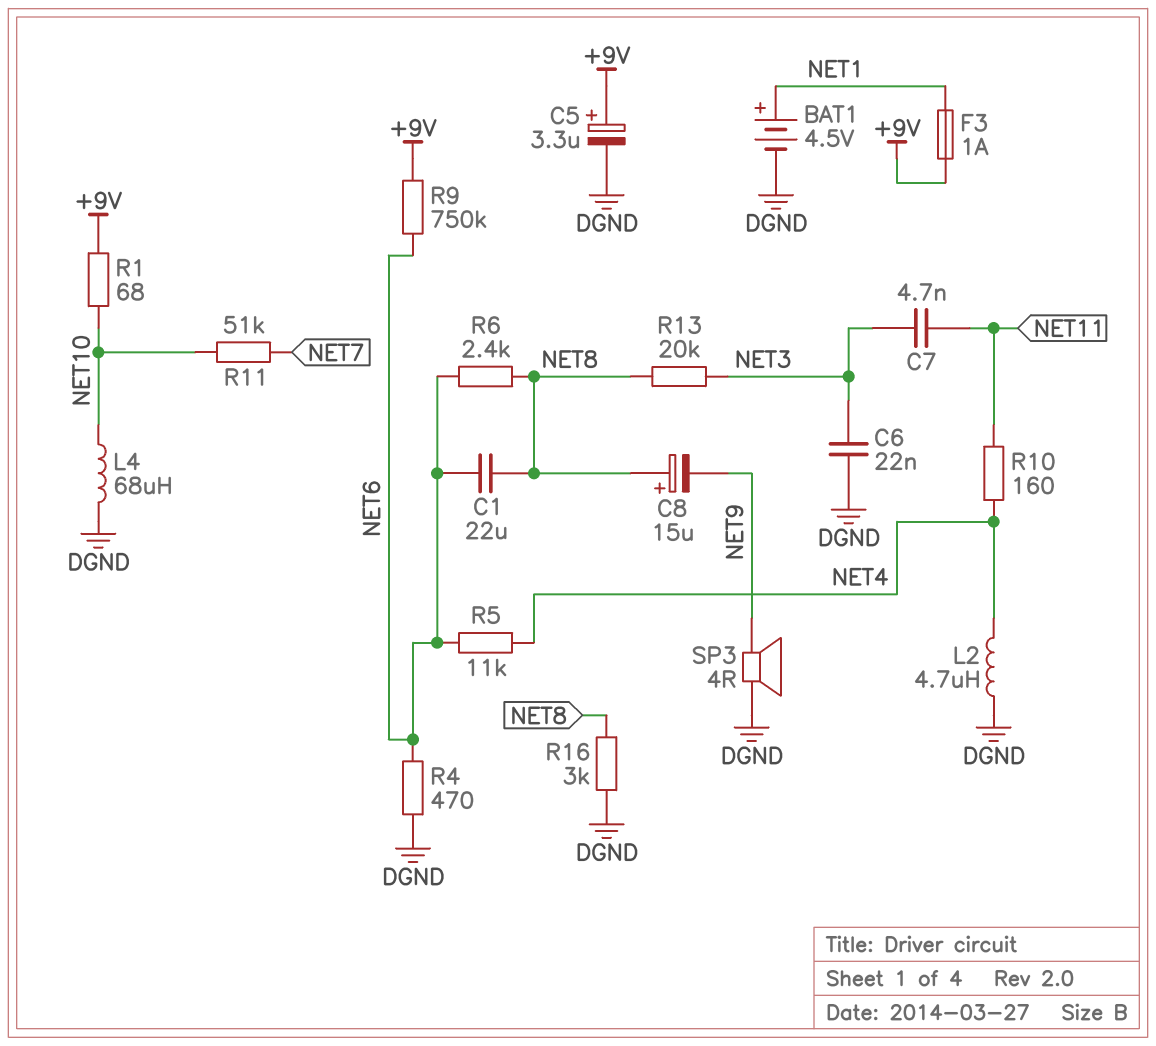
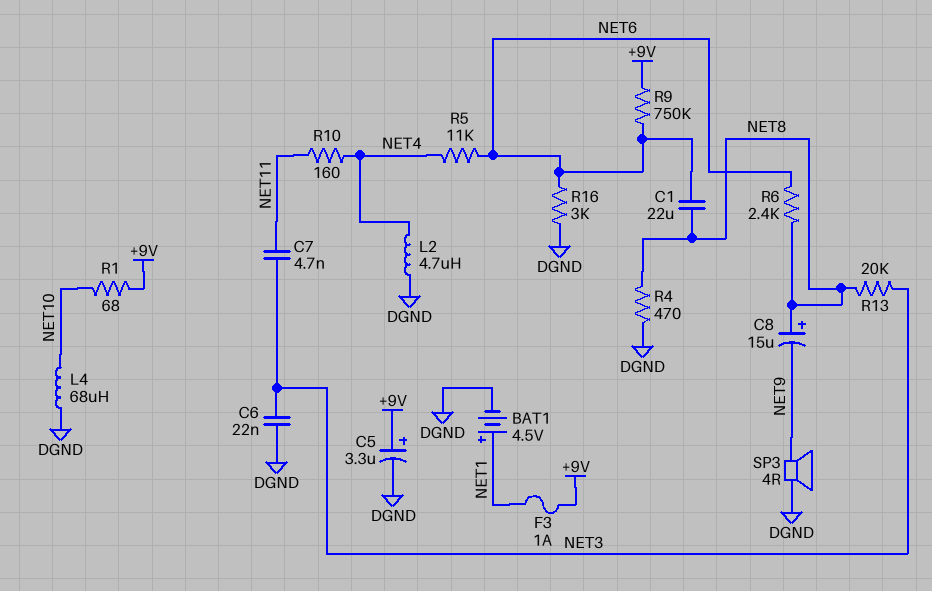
R4: 470 (DGND, NET6) -> 470 (DGND, NET8)
R11: 51k (NET7, NET10) -> none
R16: 3k (DGND, NET8) -> 3k (DGND, NET6)

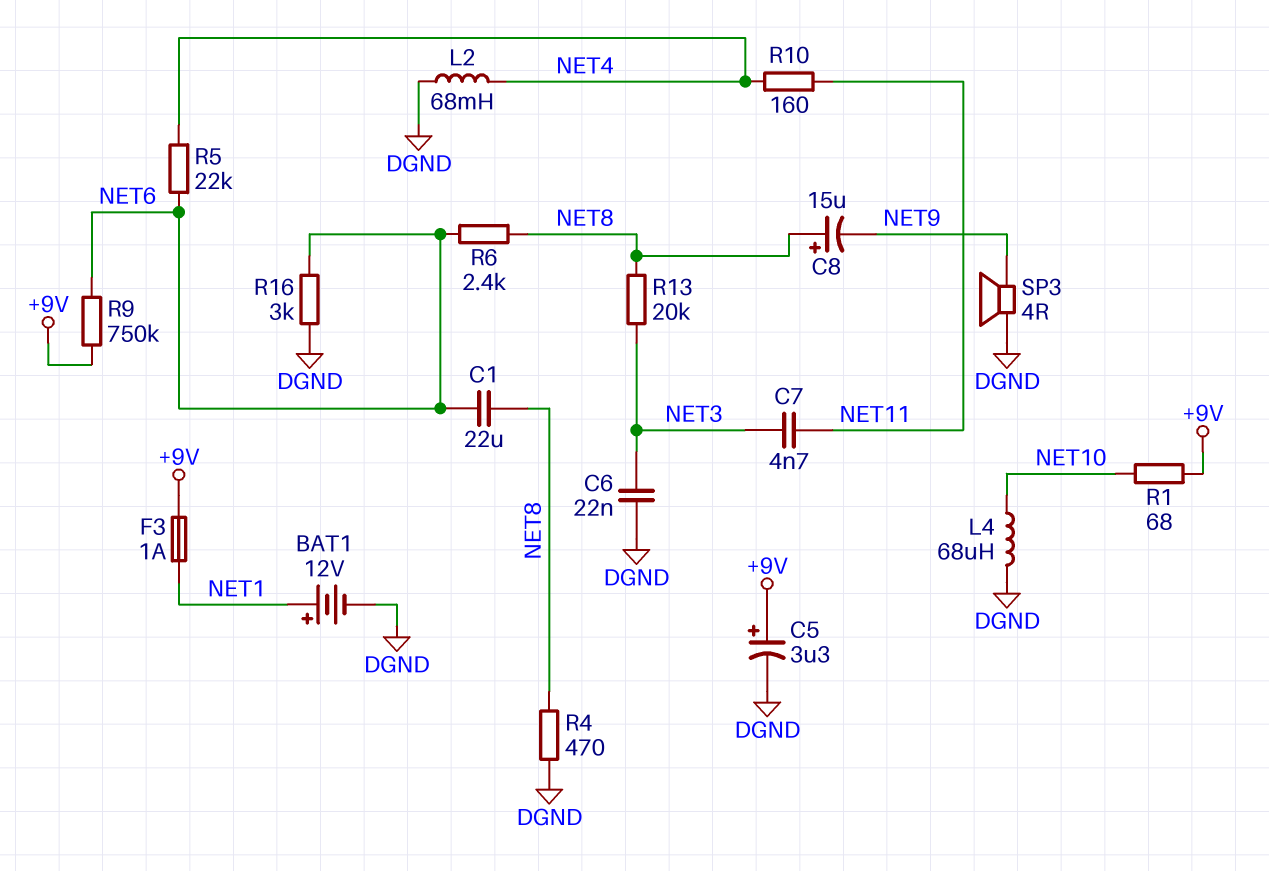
BAT1: 4.5V (plus NET1, minus DGND) -> 12V (plus NET1, minus DGND)
L2: 4.7uH (DGND, NET4) -> 68mH (DGND, NET4)
R5: 11k (NET4, NET6) -> 22k (NET4, NET6)

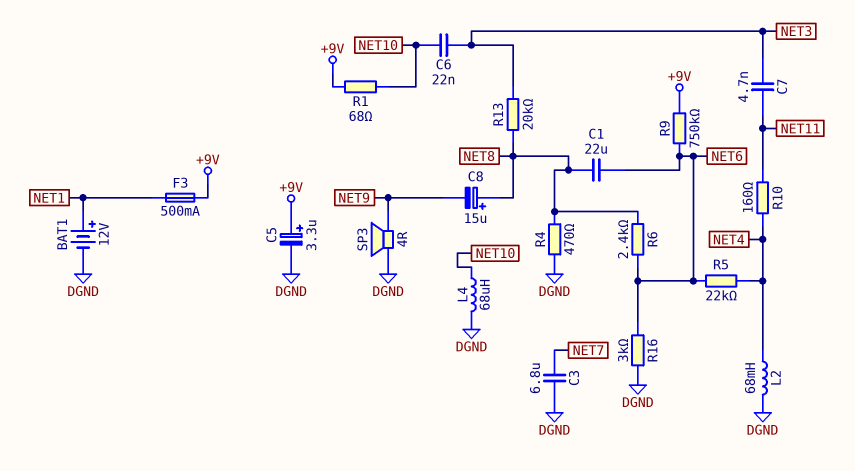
C3: none -> 6.8uF (DGND, NET7)
C6: 22nF (DGND, NET3) -> 22nF (NET3, NET10)
F3: 1A (+9V, NET1) -> 500mA (+9V, NET1)

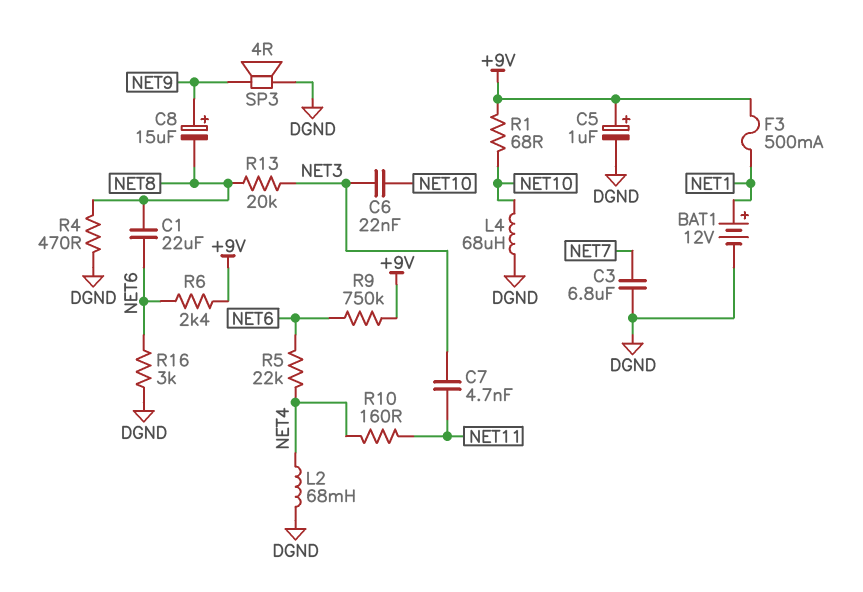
C5: 3.3uF (plus +9V, minus DGND) -> 1uF (plus +9V, minus DGND)
C8: 15uF (plus NET8, minus NET9) -> 15uF (plus NET9, minus NET8)
R6: 2.4k (NET6, NET8) -> 2.4k (+9V, NET6)

